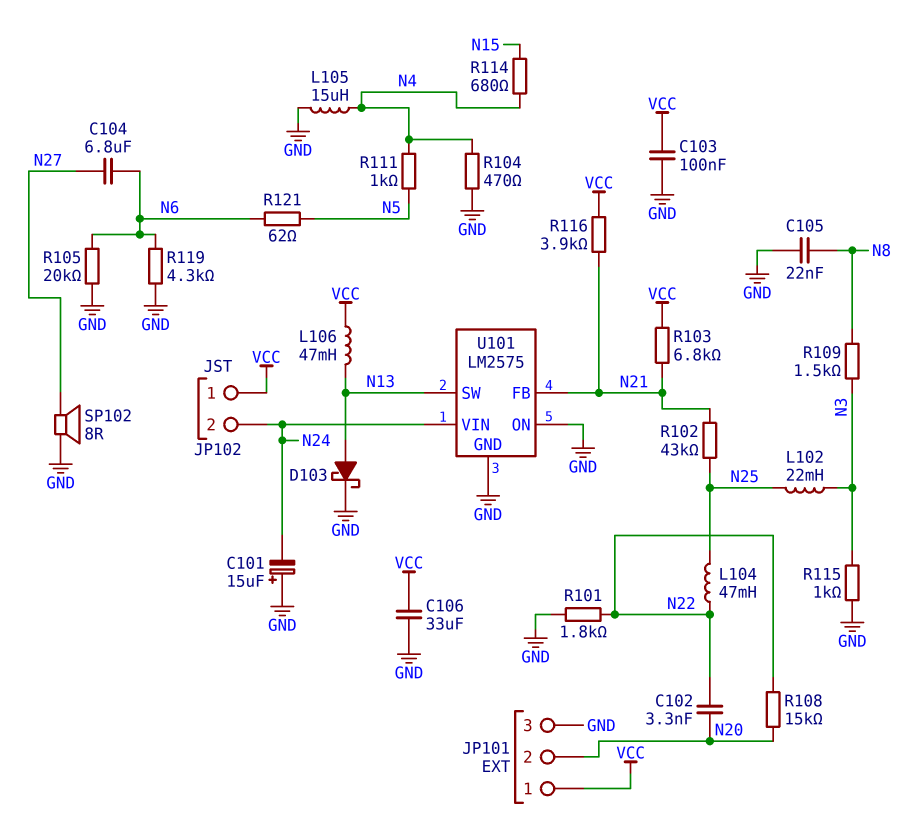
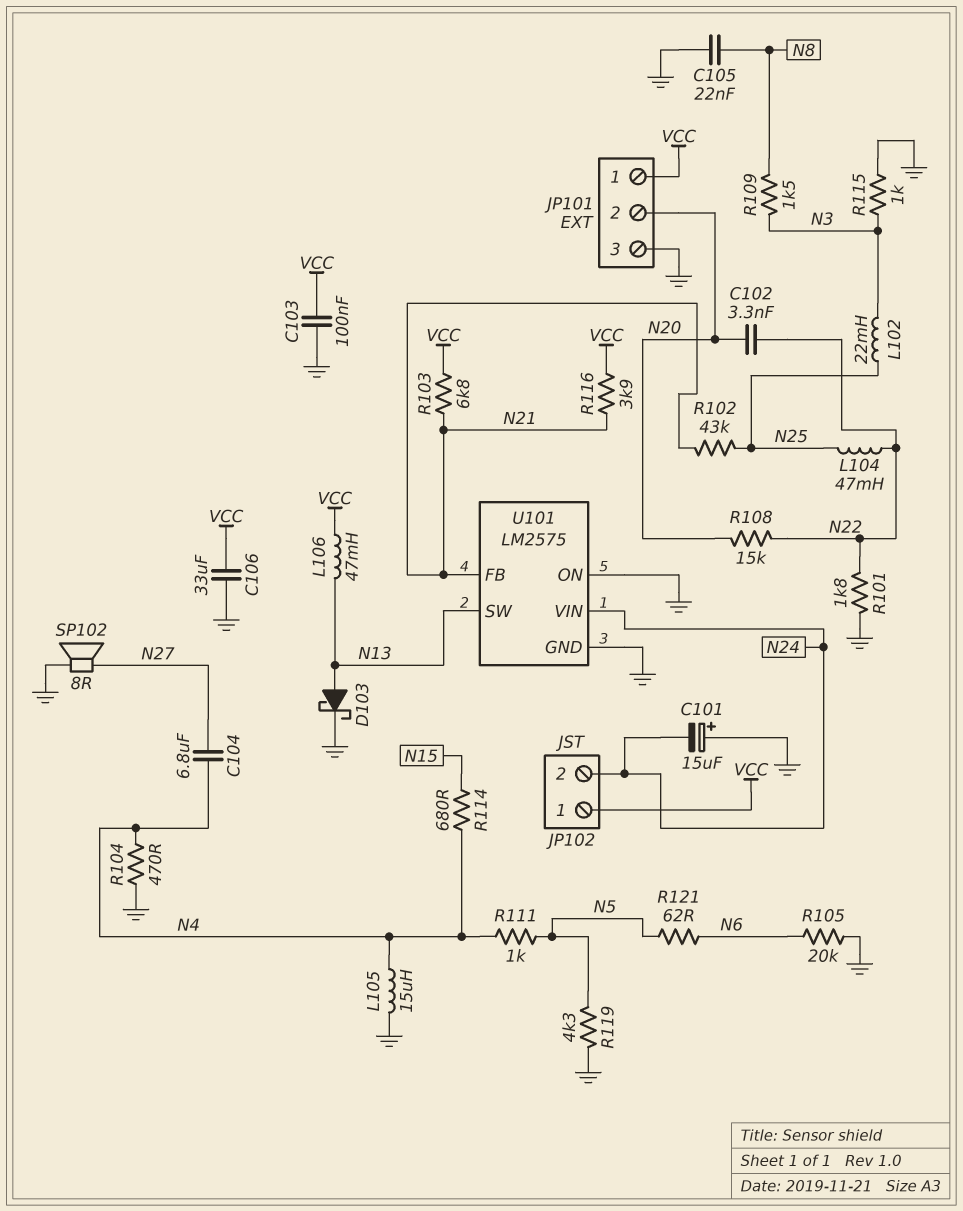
C104: 6.8uF (N6, N27) -> 6.8uF (N4, N27)
R119: 4.3k (GND, N6) -> 4.3k (GND, N5)

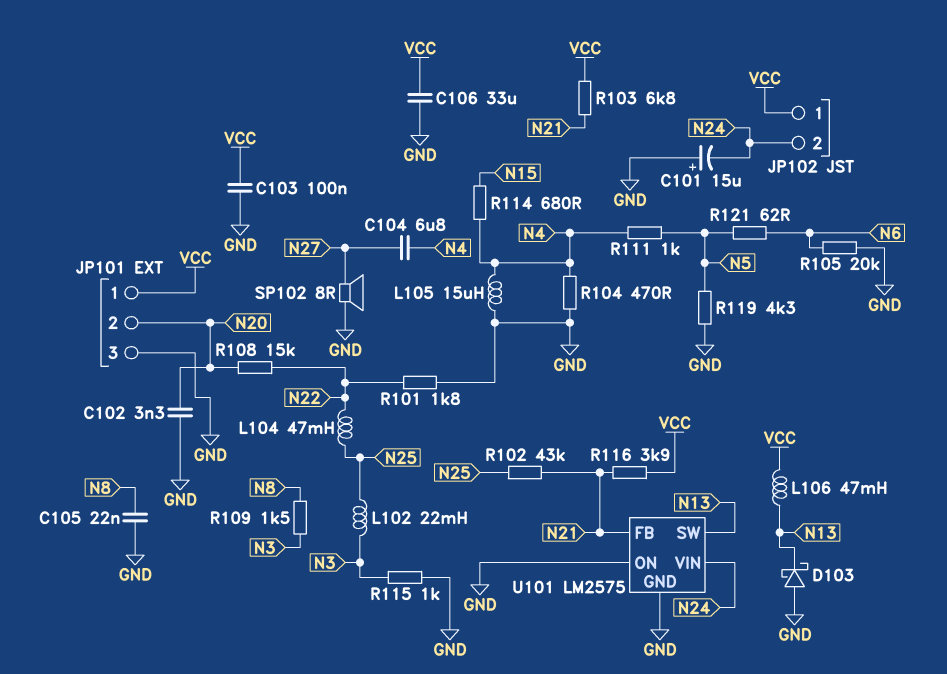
C102: 3.3nF (N20, N22) -> 3.3nF (GND, N20)
D103: schottky (A N13, K GND) -> schottky (A GND, K N13)

